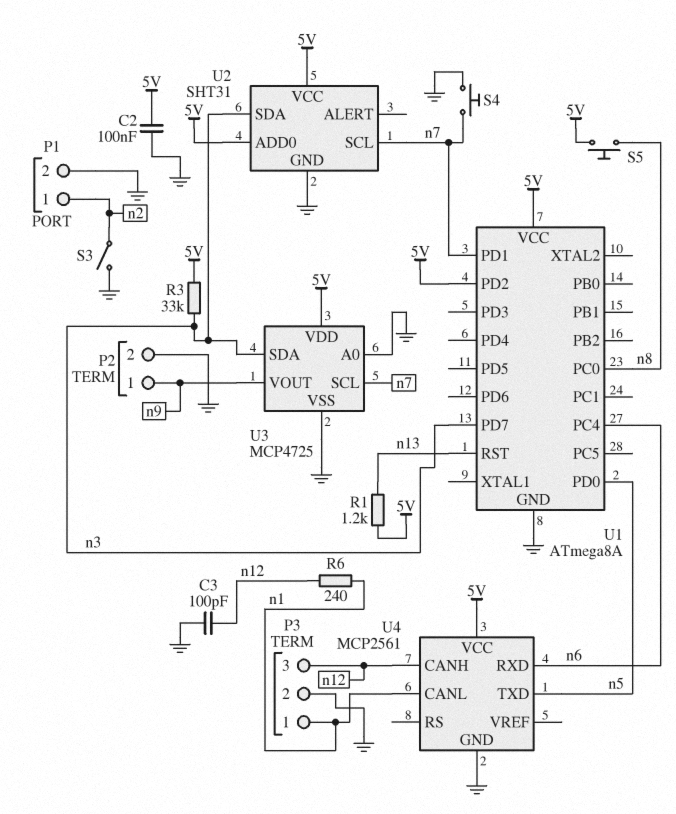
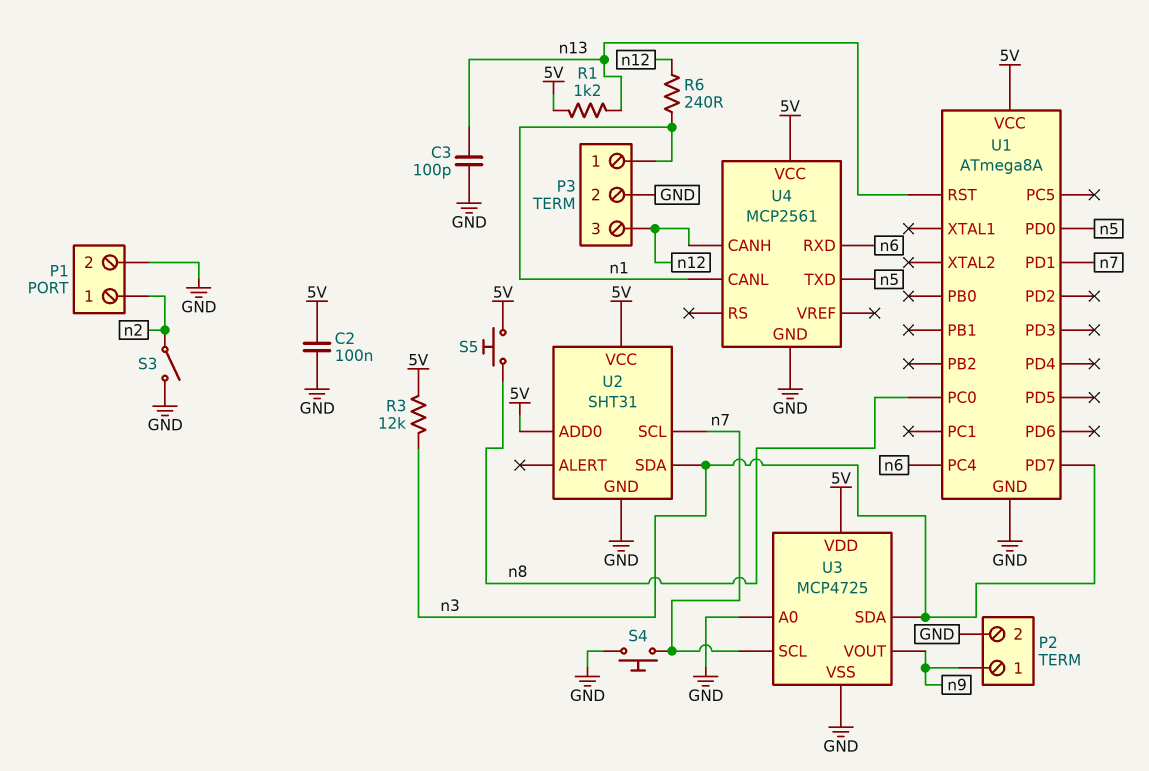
C3: 100pF (GND, n12) -> 100pF (GND, n13)
R3: 33k (5V, n3) -> 12k (5V, n3)
U1 pin PD2: 5V -> none

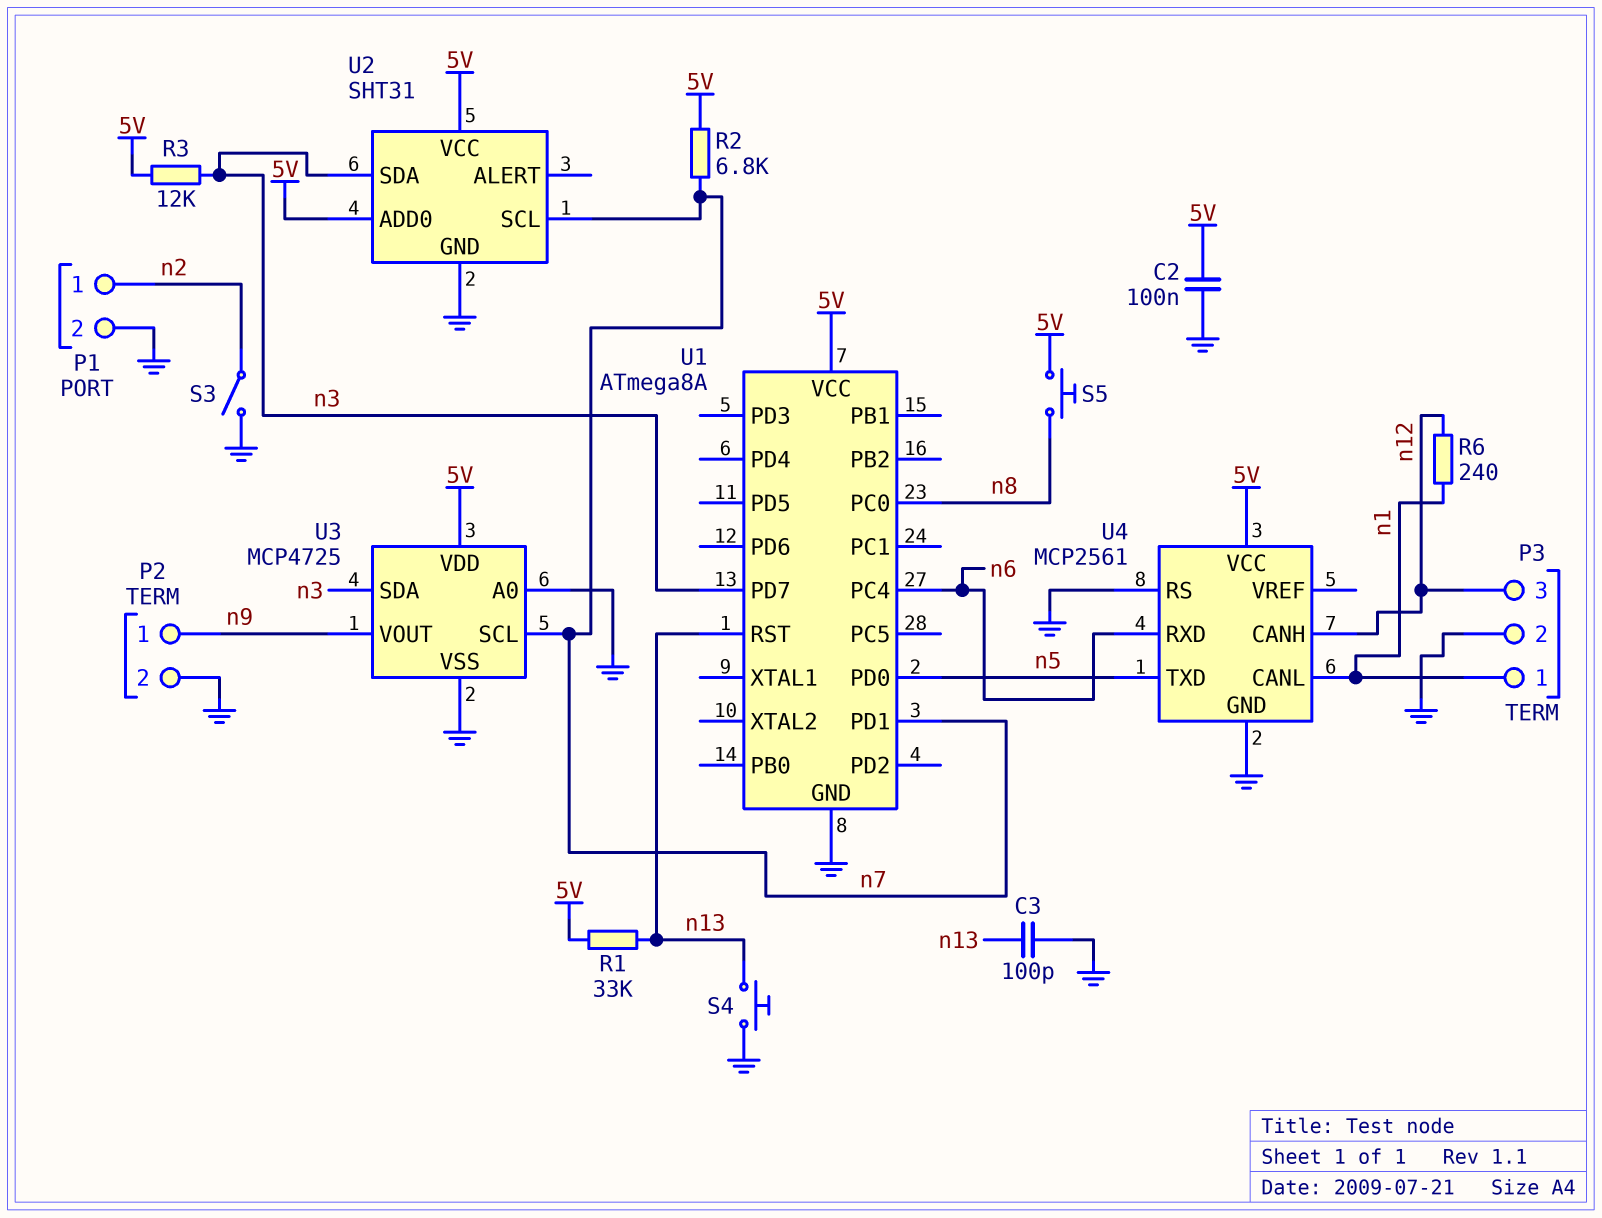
R1: 1.2k (5V, n13) -> 33k (5V, n13)
R2: none -> 6.8k (5V, n7)
S4: button (GND, n7) -> button (GND, n13)
U4 pin RS: none -> GND

